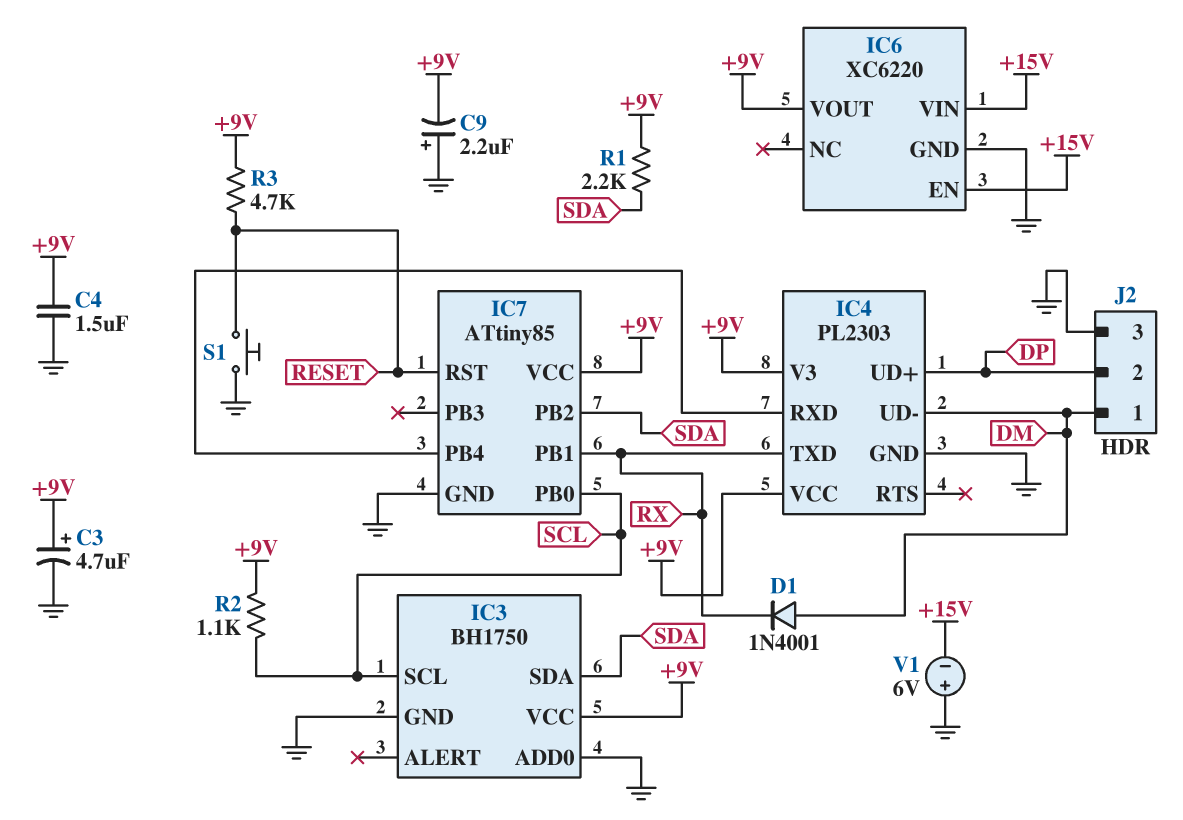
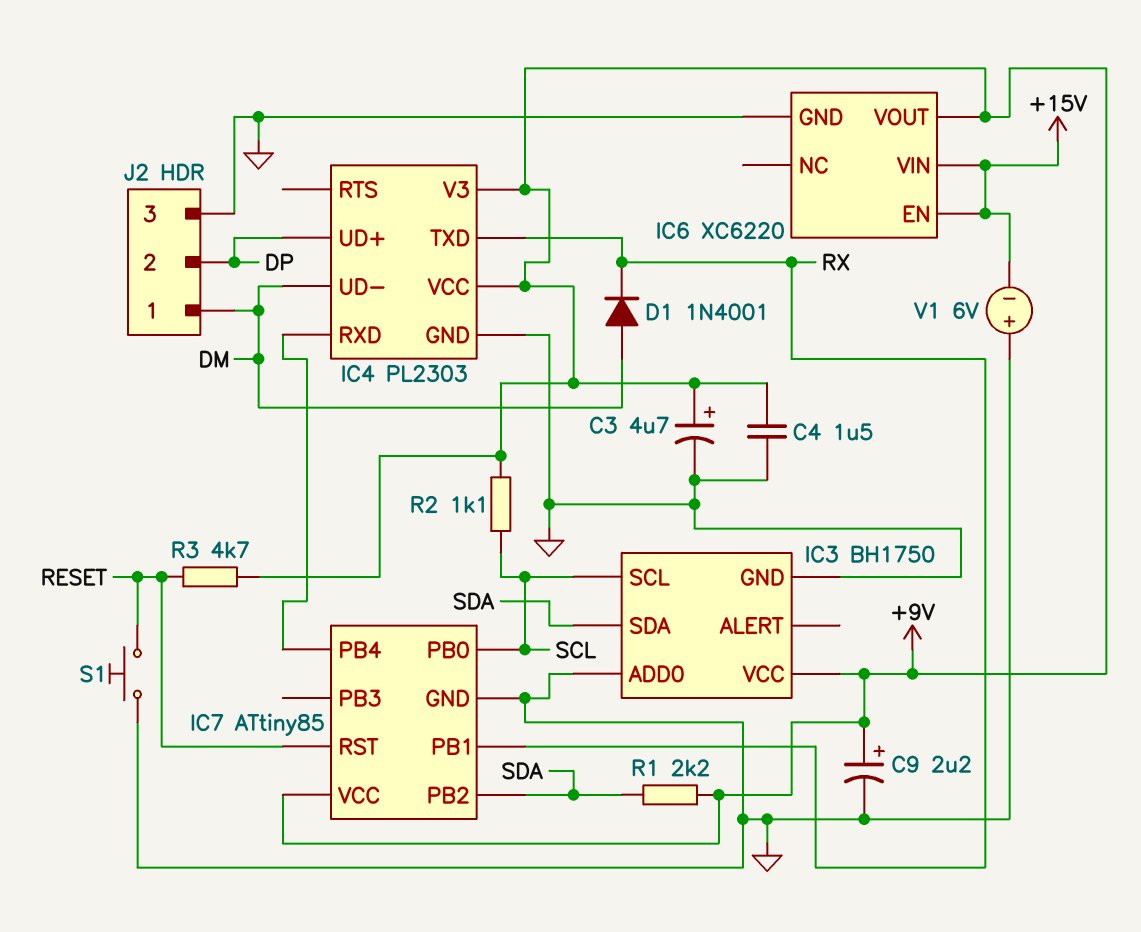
C9: 2.2uF (plus GND, minus +9V) -> 2.2uF (plus +9V, minus GND)

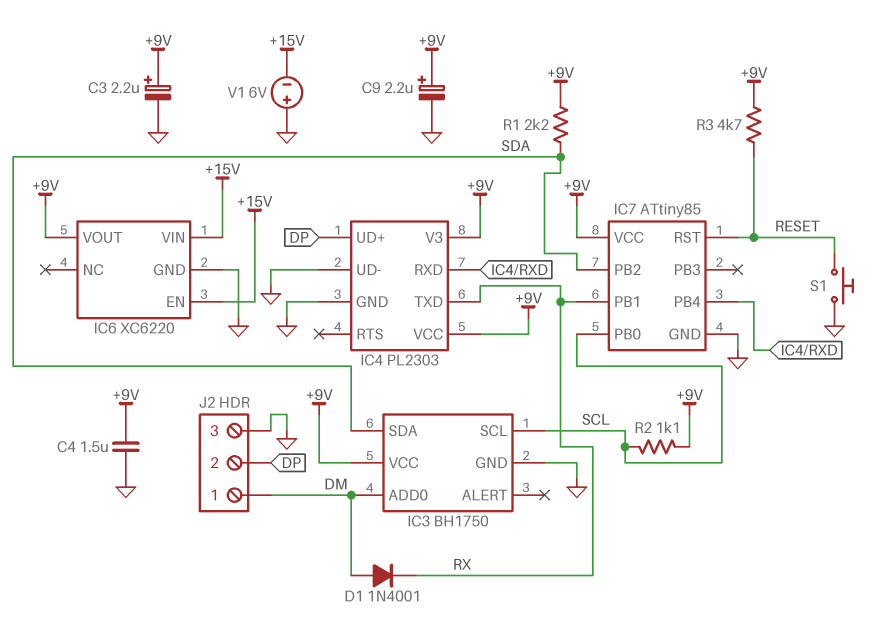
C3: 4.7uF (plus +9V, minus GND) -> 2.2uF (plus +9V, minus GND)
IC3 pin ADD0: GND -> DM
IC4 pin UD-: DM -> GND

